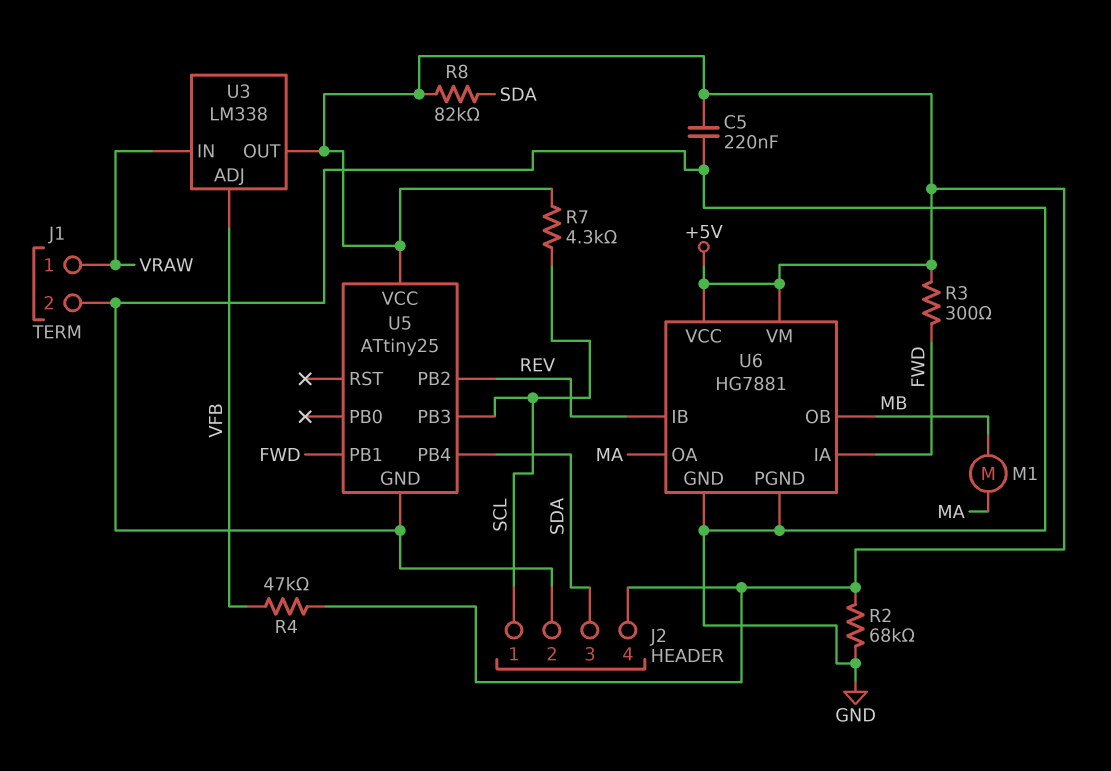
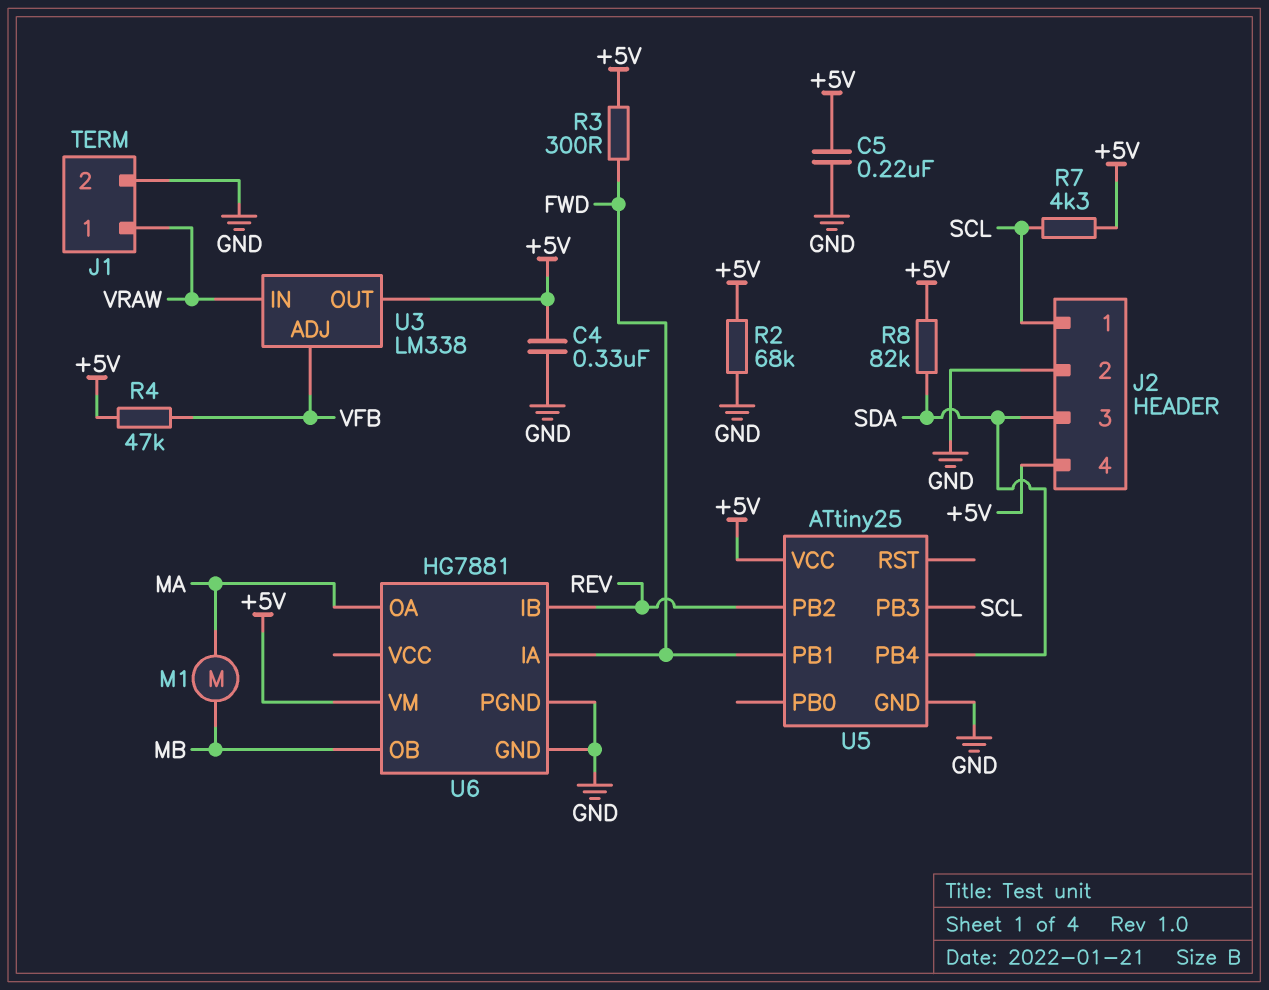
C4: none -> 330nF (+5V, GND)
U6 pin VCC: +5V -> none

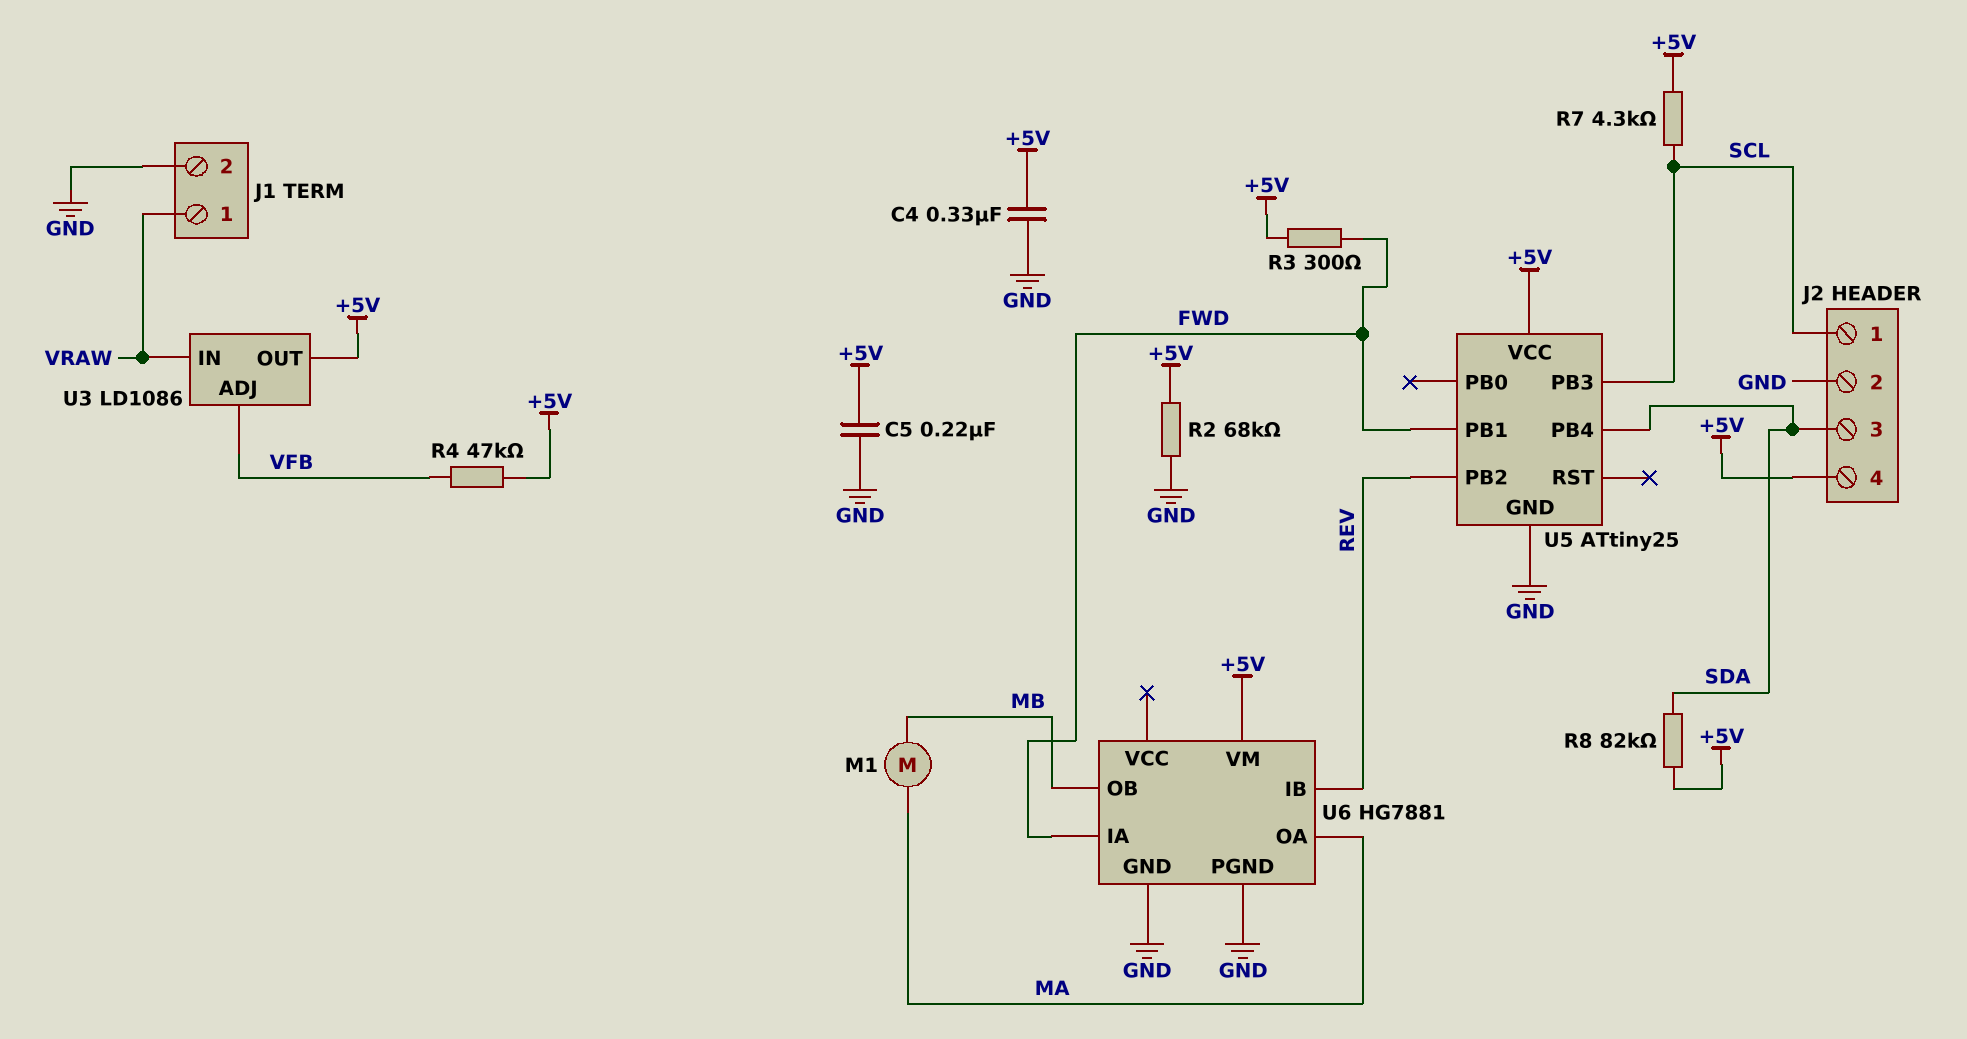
U3: LM338 -> LD1086

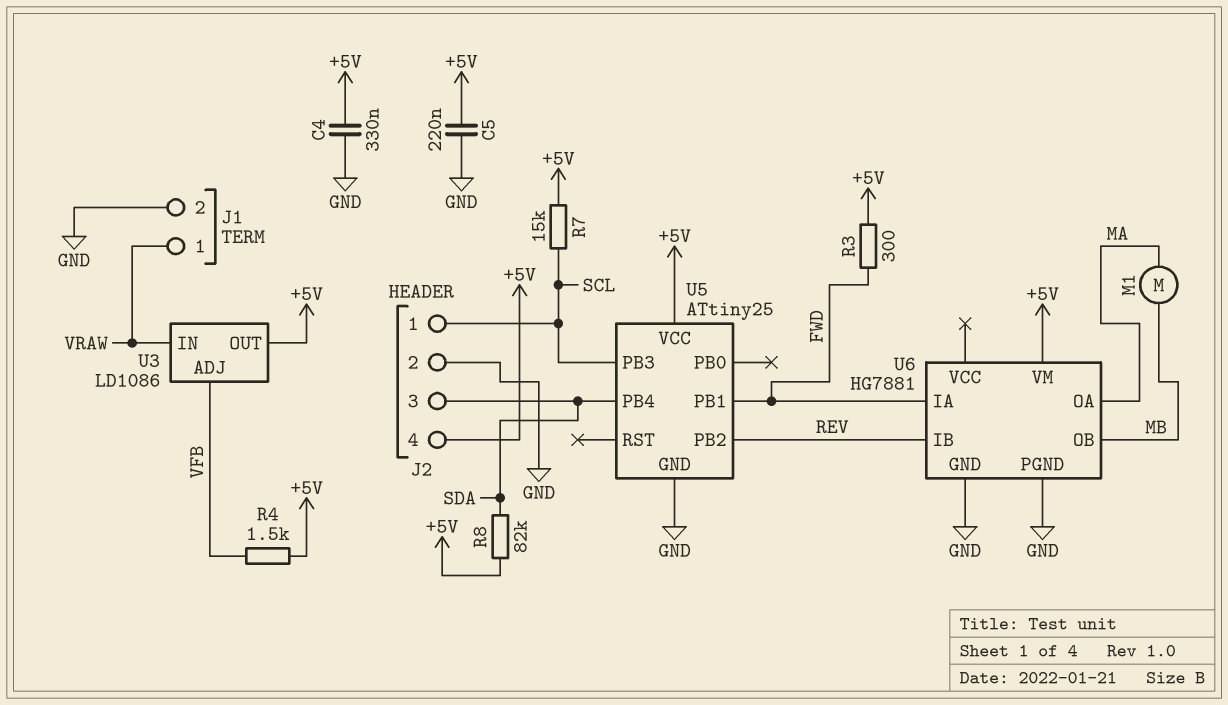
R2: 68k (+5V, GND) -> none
R4: 47k (+5V, VFB) -> 1.5k (+5V, VFB)
R7: 4.3k (+5V, SCL) -> 15k (+5V, SCL)

